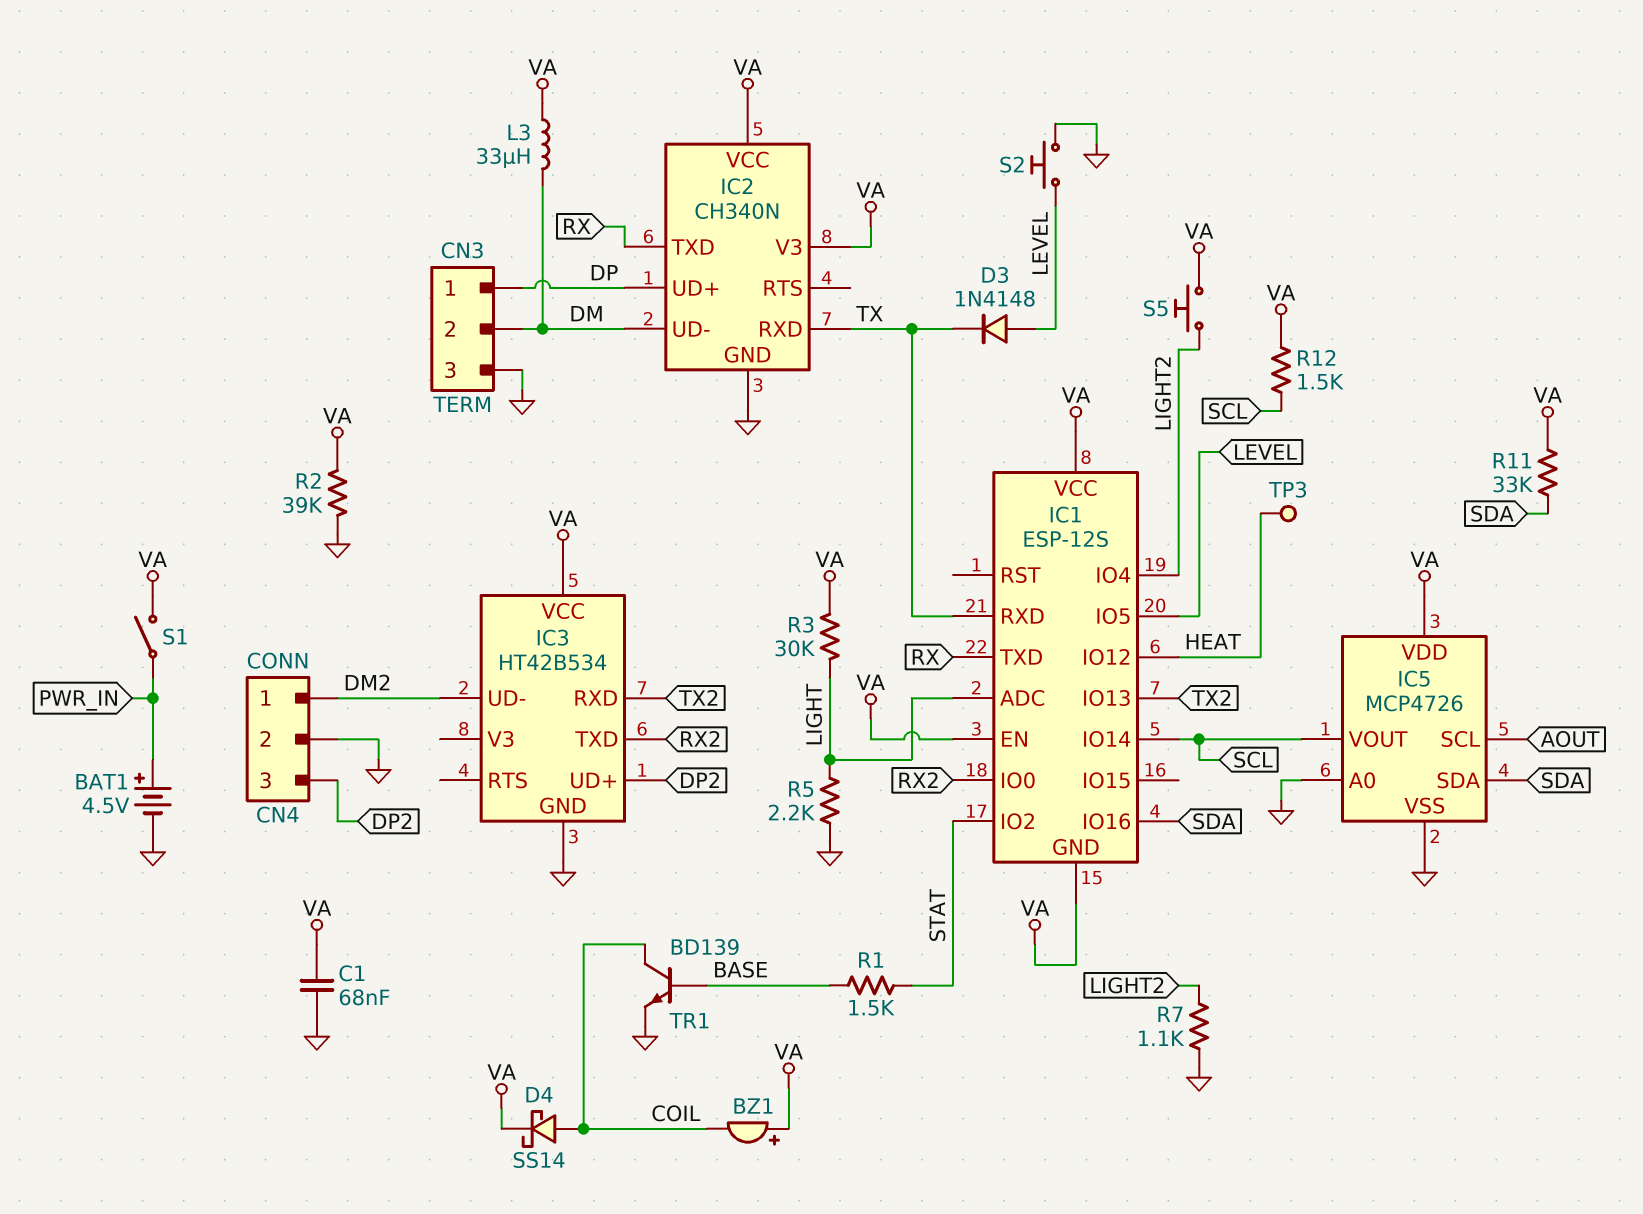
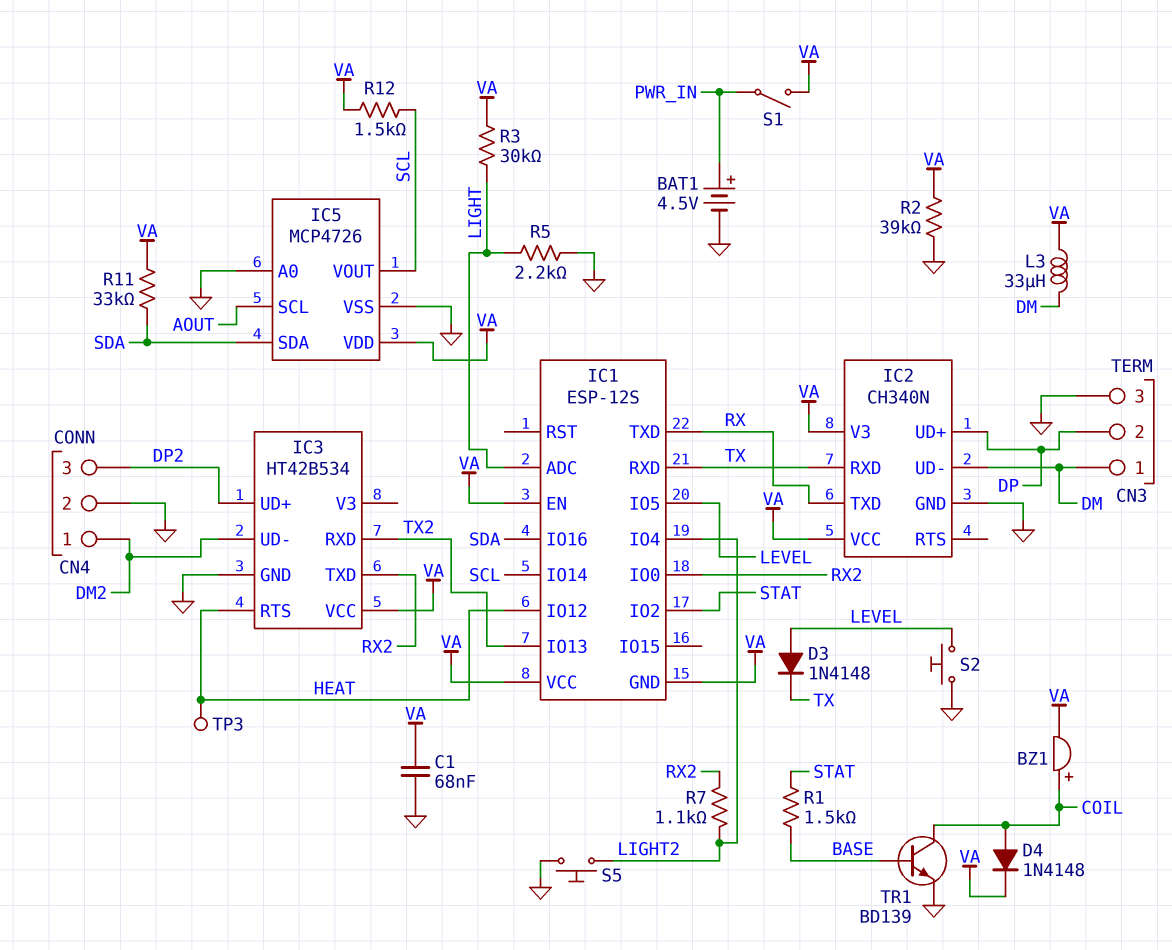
BZ1: buzzer (plus VA, minus COIL) -> buzzer (plus COIL, minus VA)
CN3 pin 1: DP -> DM
CN3 pin 2: DM -> DP
D4: schottky SS14 (A COIL, K VA) -> diode 1N4148 (A COIL, K VA)
IC3 pin RTS: none -> HEAT
R7: 1.1k (GND, LIGHT2) -> 1.1k (LIGHT2, RX2)
S5: button (LIGHT2, VA) -> button (GND, LIGHT2)

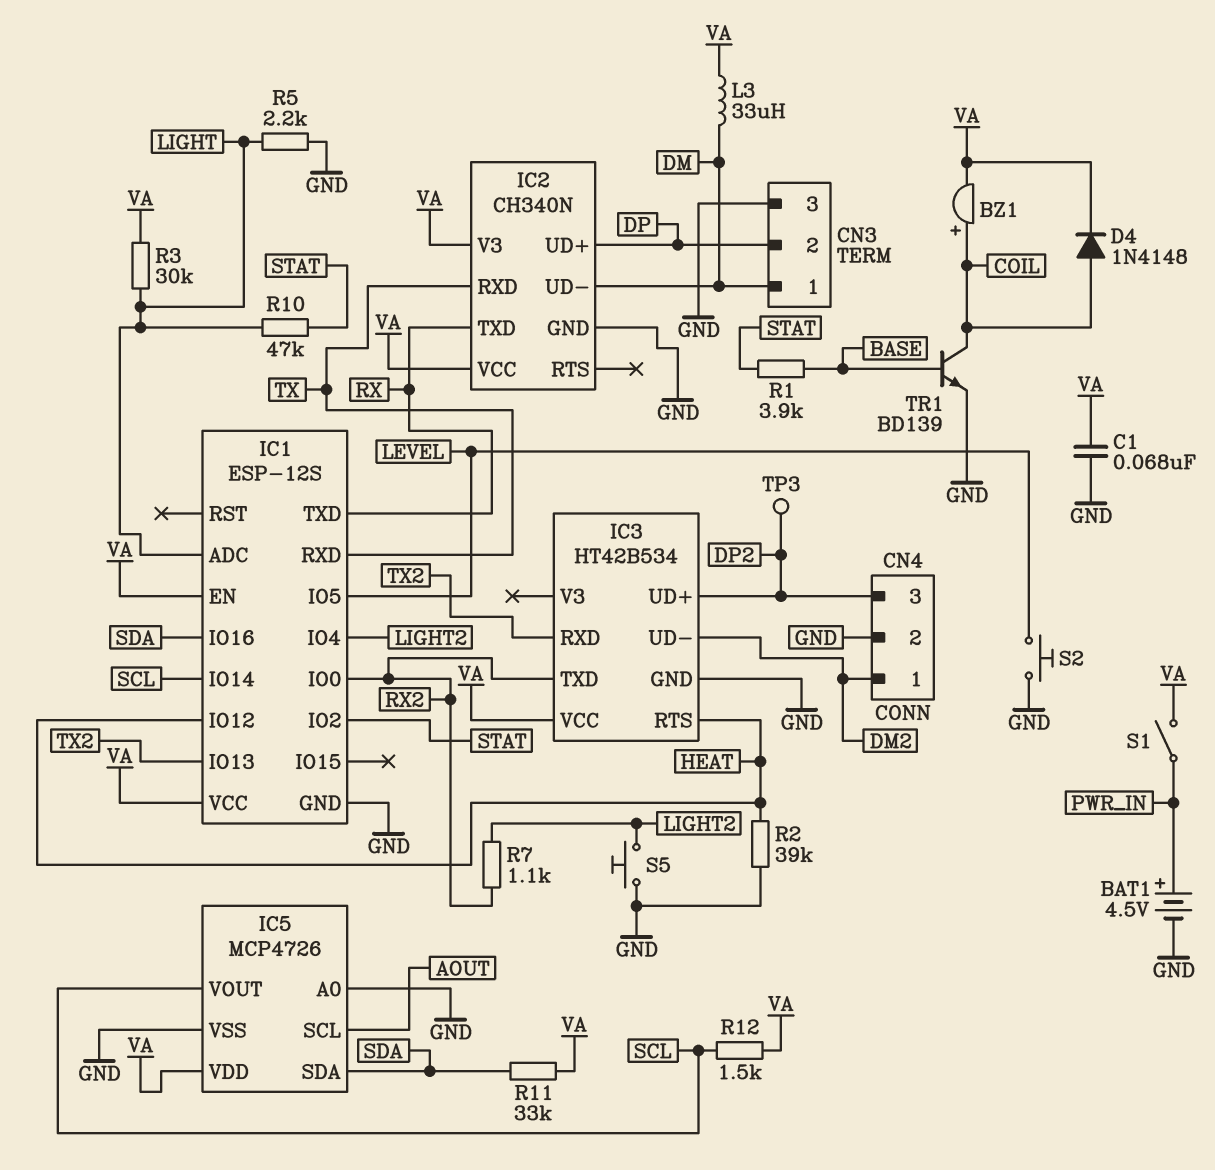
D3: diode 1N4148 (A LEVEL, K TX) -> none
IC1 pin GND: VA -> GND
R1: 1.5k (BASE, STAT) -> 3.9k (BASE, STAT)
R2: 39k (GND, VA) -> 39k (GND, HEAT)
R10: none -> 47k (LIGHT, STAT)
TP3: test point (HEAT) -> test point (DP2)

